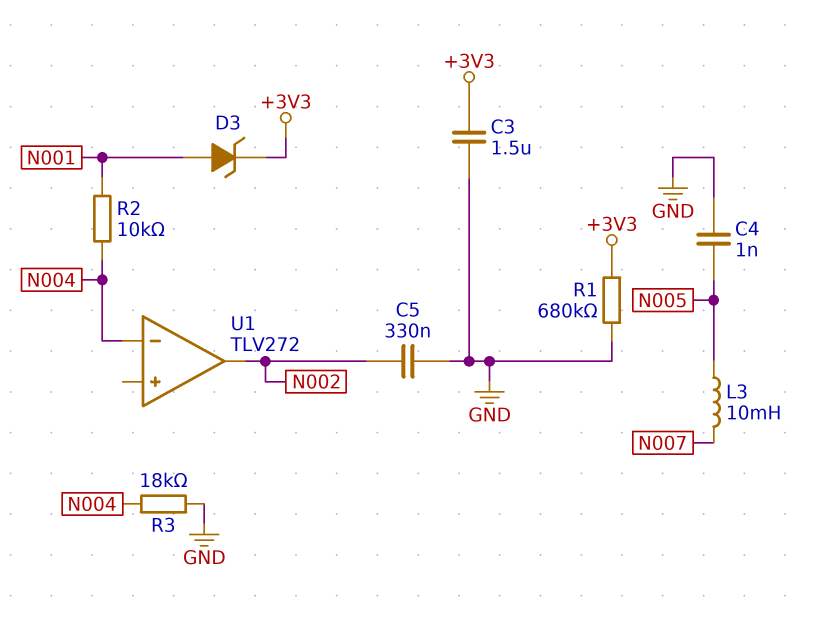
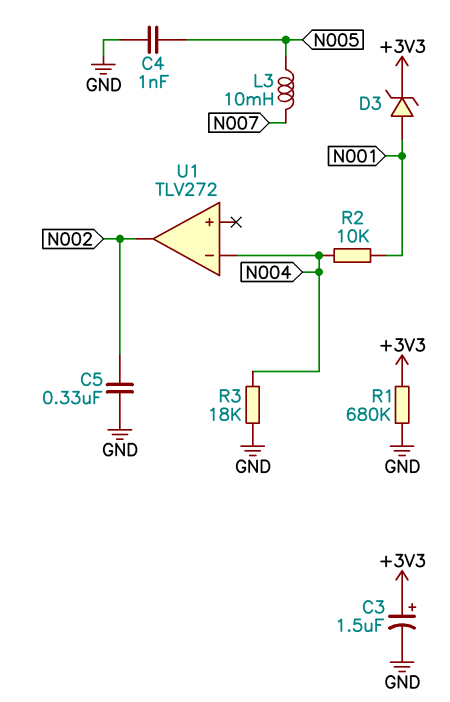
C3: 1.5uF (+3V3, GND) -> 1.5uF (plus +3V3, minus GND)

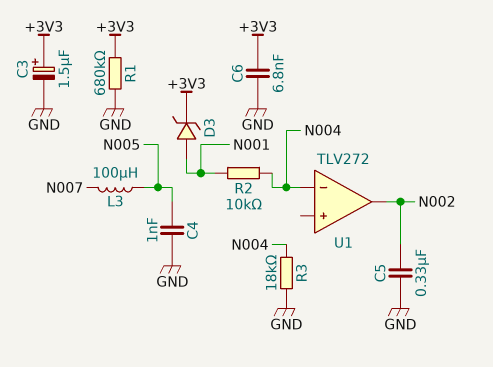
C6: none -> 6.8nF (+3V3, GND)
L3: 10mH (N005, N007) -> 100uH (N005, N007)

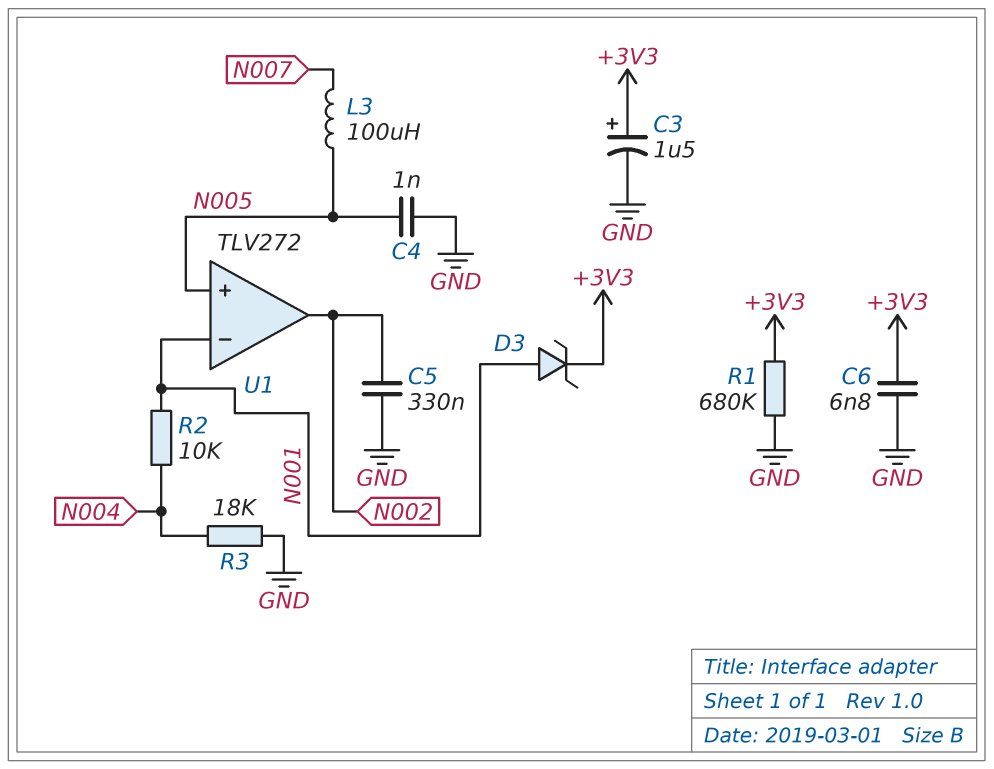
U1 pin in+: none -> N005
U1 pin in-: N004 -> N001

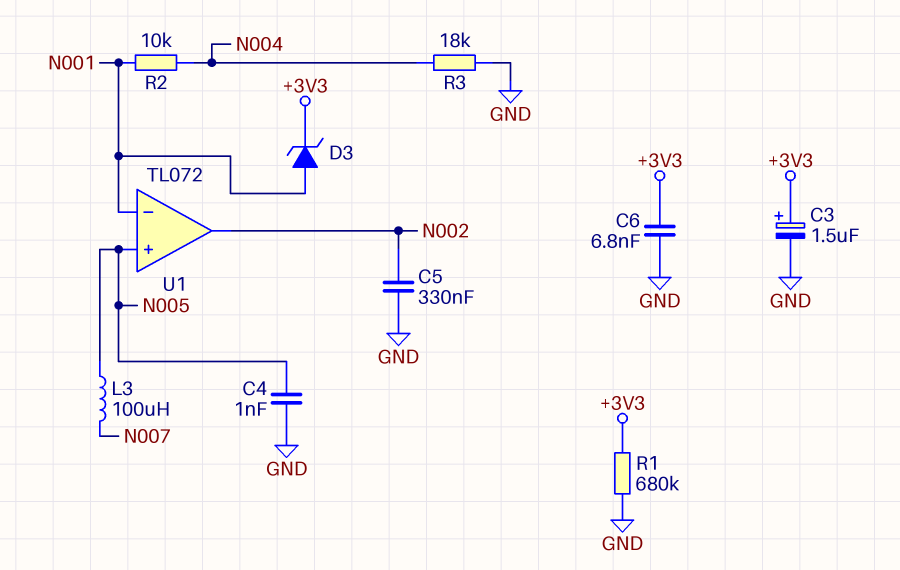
U1: TLV272 -> TL072

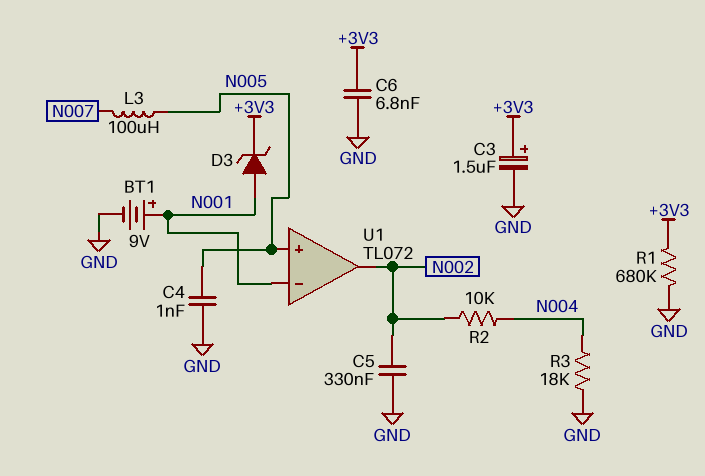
BT1: none -> 9V (plus N001, minus GND)
R2: 10k (N001, N004) -> 10k (N002, N004)

